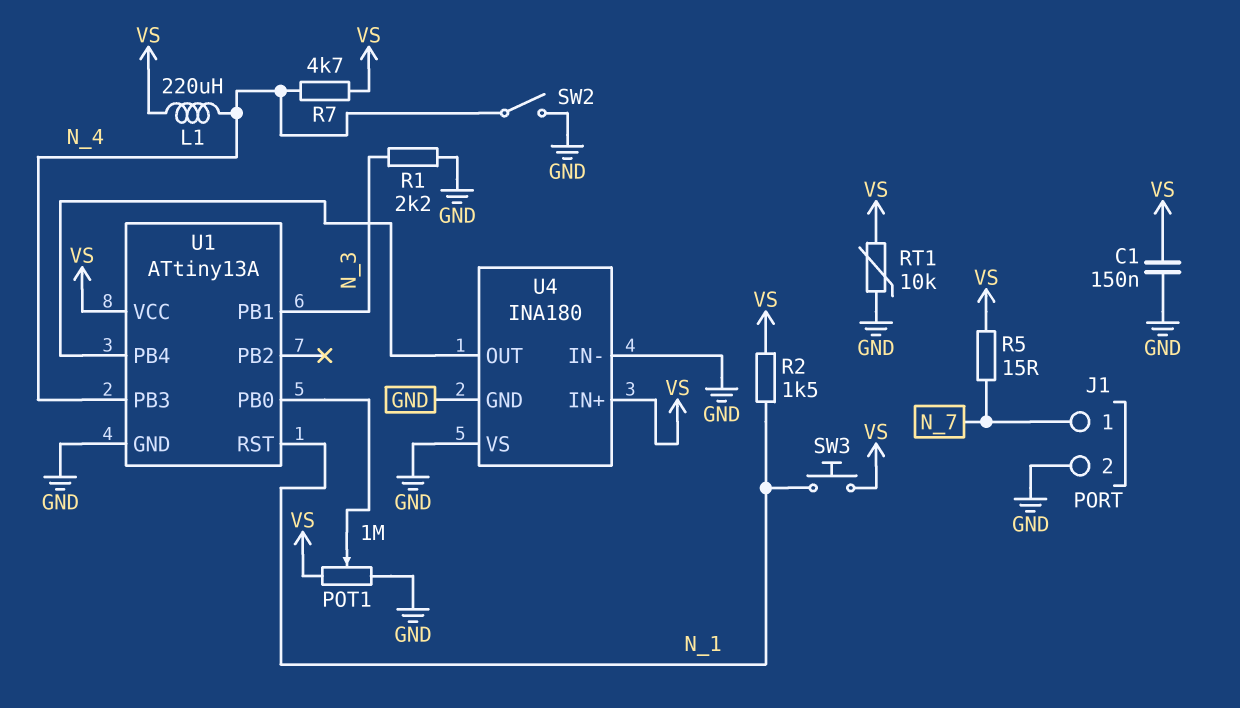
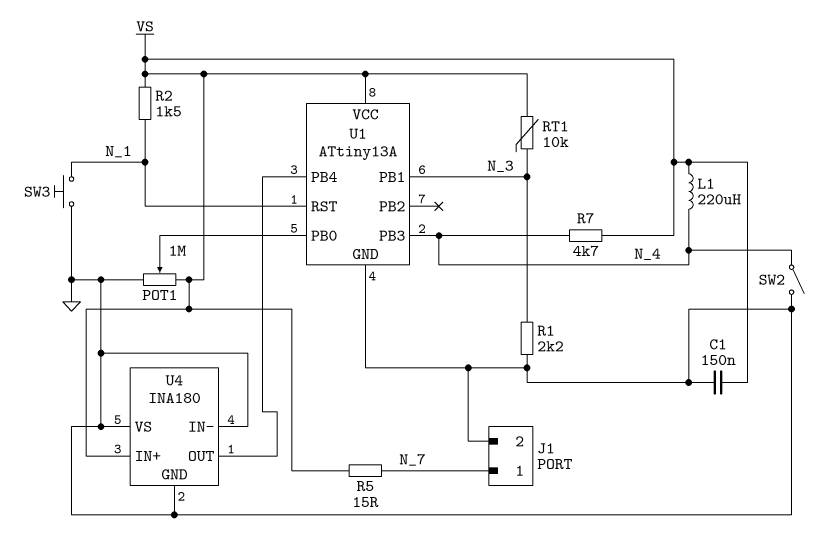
RT1: 10k (GND, VS) -> 10k (N_3, VS)
SW3: button (N_1, VS) -> button (GND, N_1)

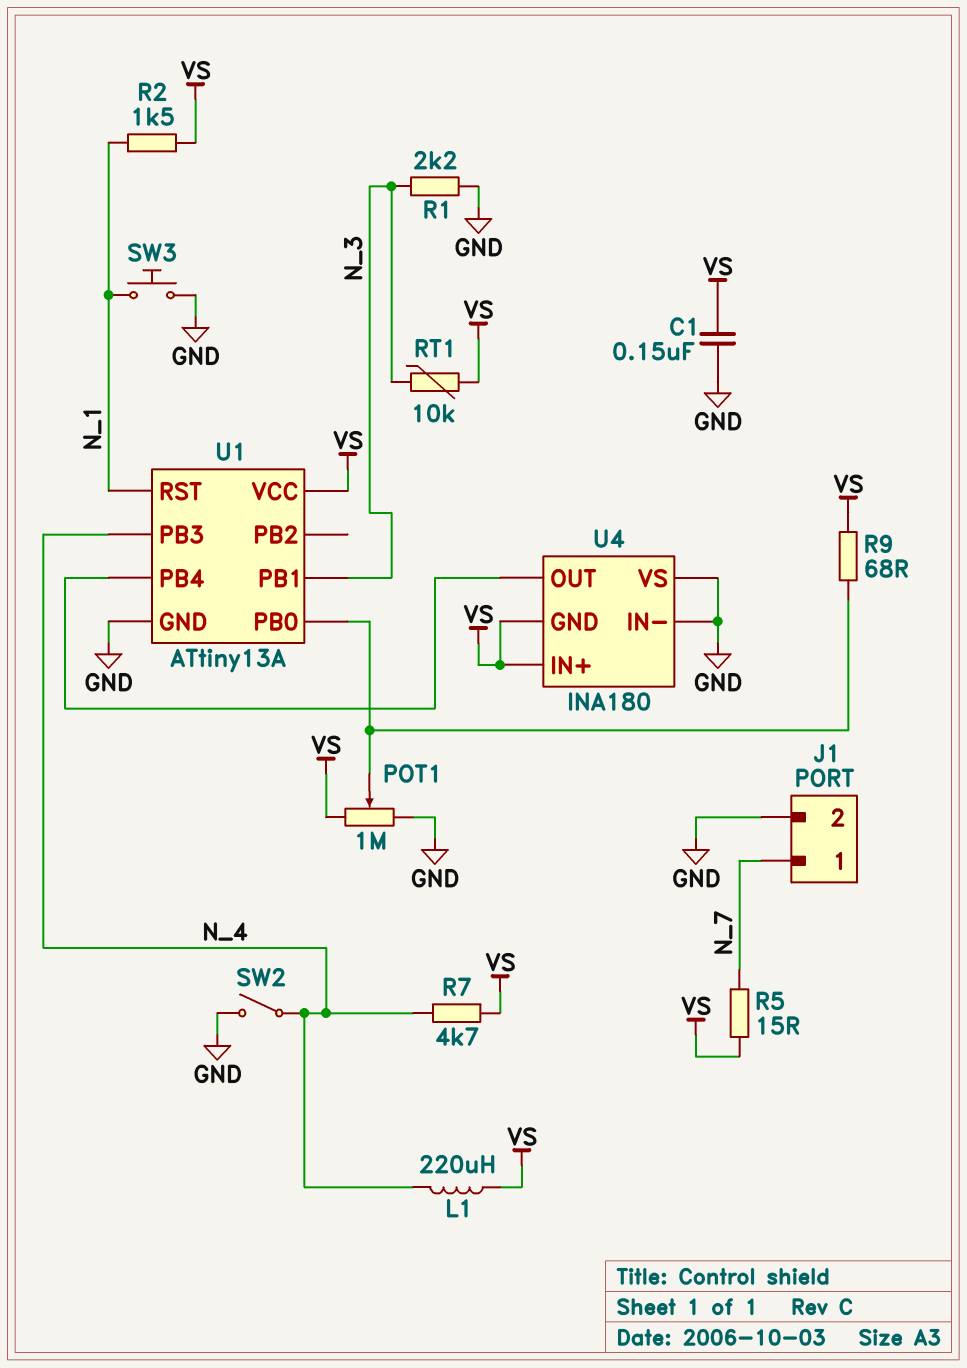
R9: none -> 68 (U1/PB0, VS)
U4 pin GND: GND -> VS

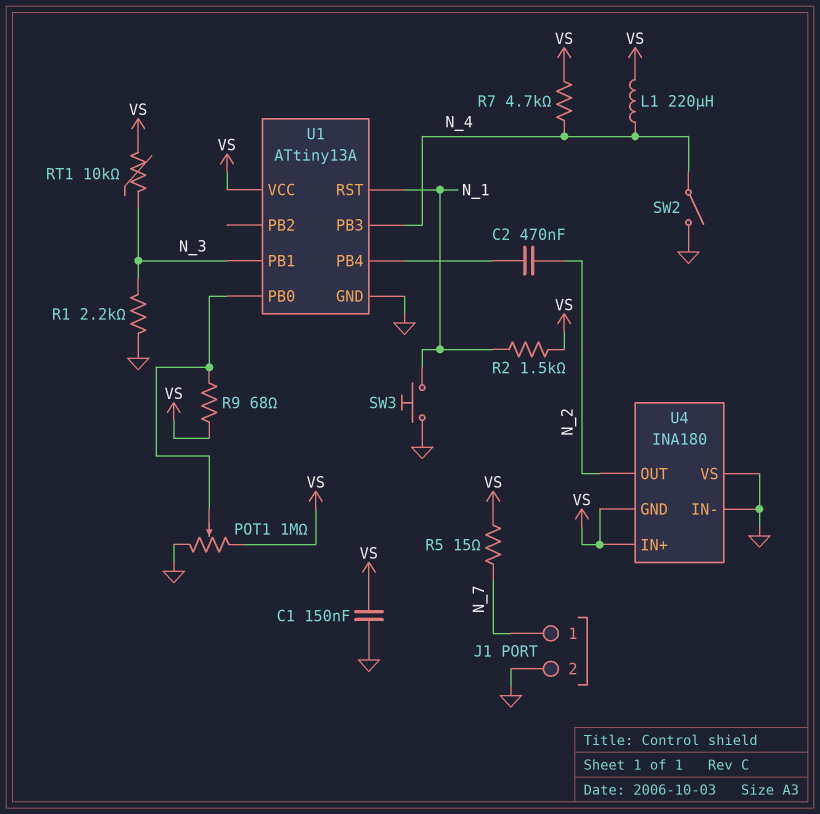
C2: none -> 470nF (N_2, U1/PB4)
U4 pin OUT: U1/PB4 -> N_2

